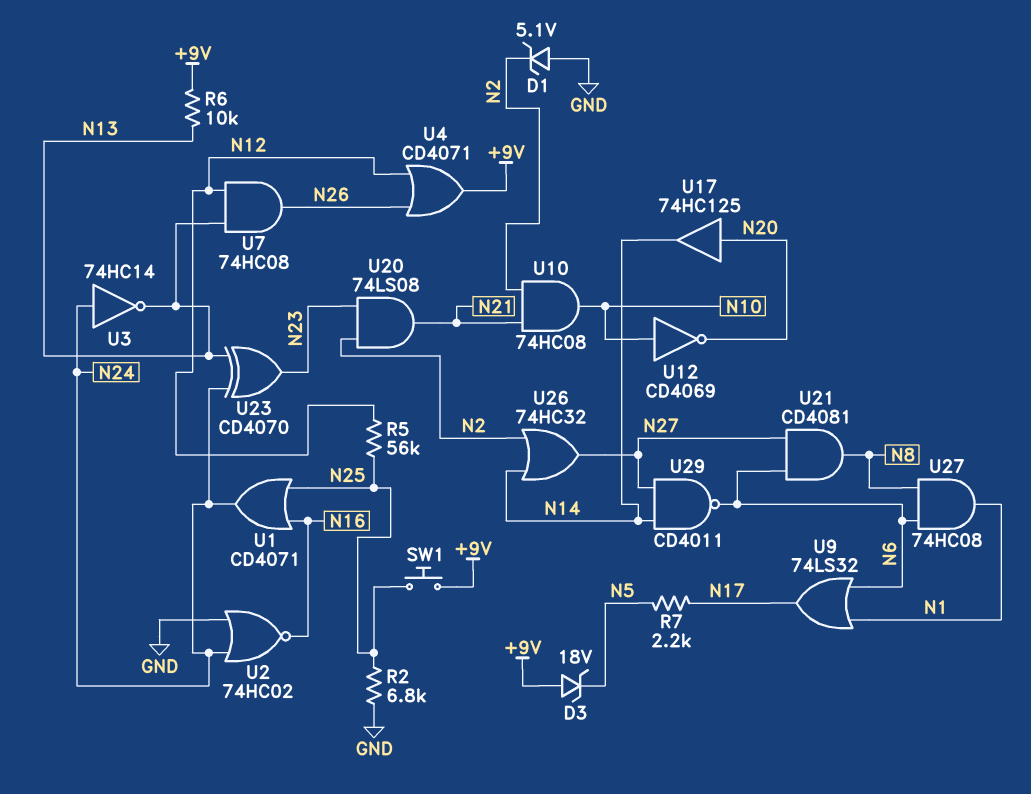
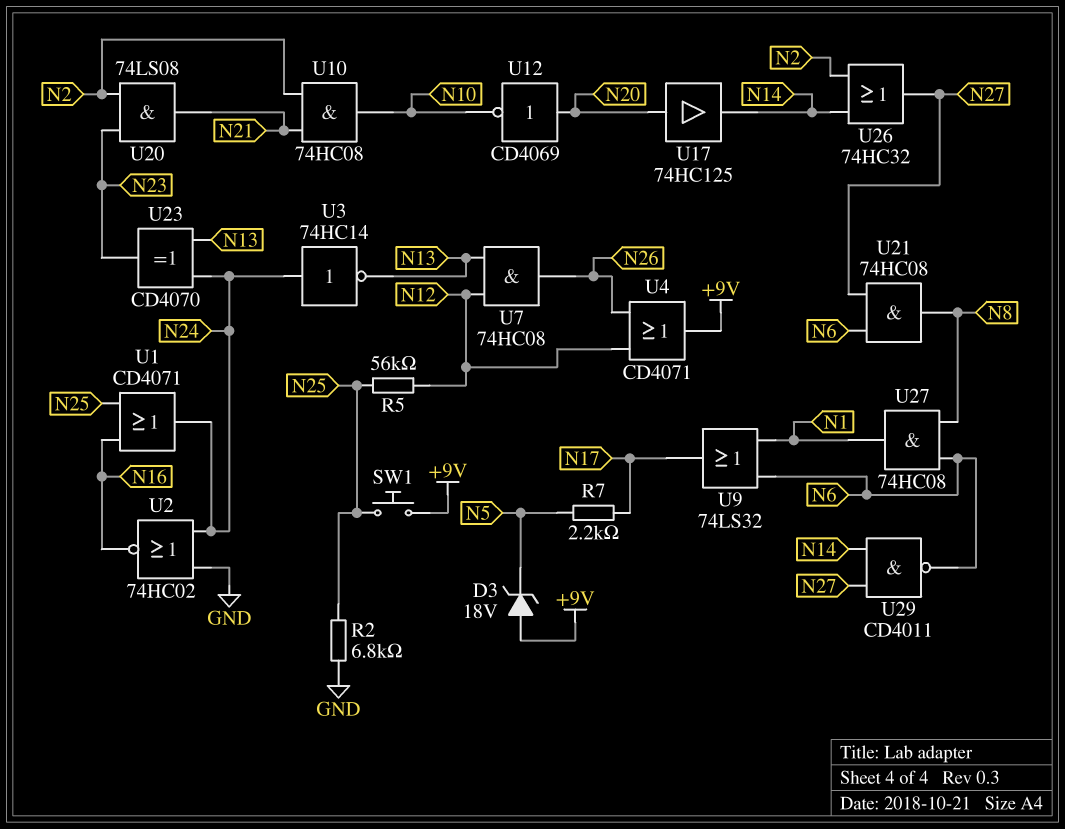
D1: zener 5.1V (A GND, K N2) -> none
R6: 10k (+9V, N13) -> none
U12: NOT CD4069 (in N10, out N20) -> NOT CD4069 (in N20, out N10)
U21: AND CD4081 (in N6, in N27, out N8) -> AND 74HC08 (in N6, in N27, out N8)

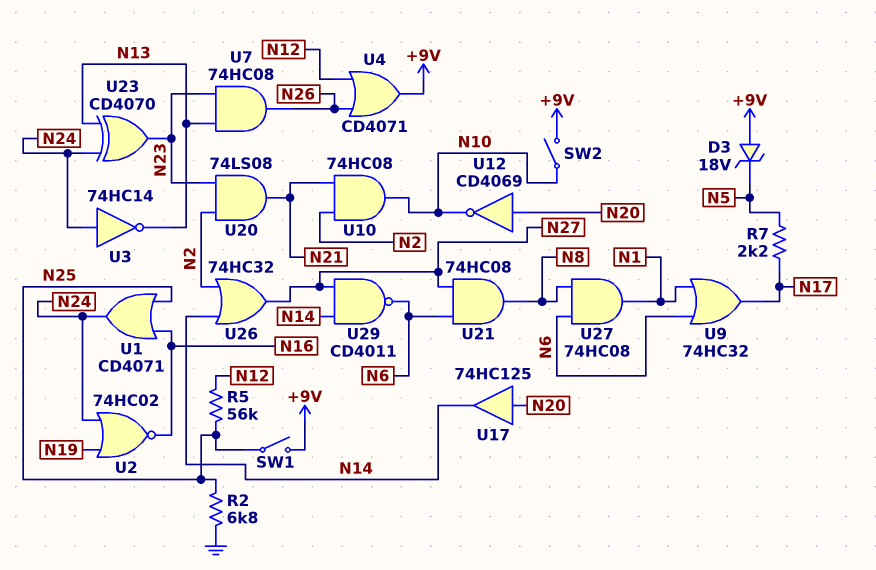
SW1: button (+9V, N25) -> switch (+9V, N25)
SW2: none -> switch (+9V, N10)
U2: NOR 74HC02 (in GND, in N24, out N16) -> NOR 74HC02 (in N19, in N24, out N16)
U7: AND 74HC08 (in N12, in N13, out N26) -> AND 74HC08 (in N13, in N23, out N26)
U9: OR 74LS32 (in N1, in N6, out N17) -> OR 74HC32 (in N1, in N6, out N17)

